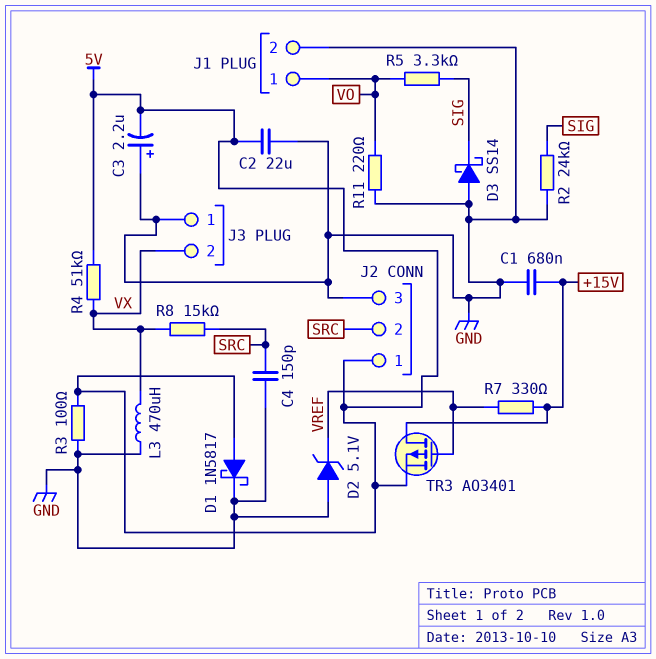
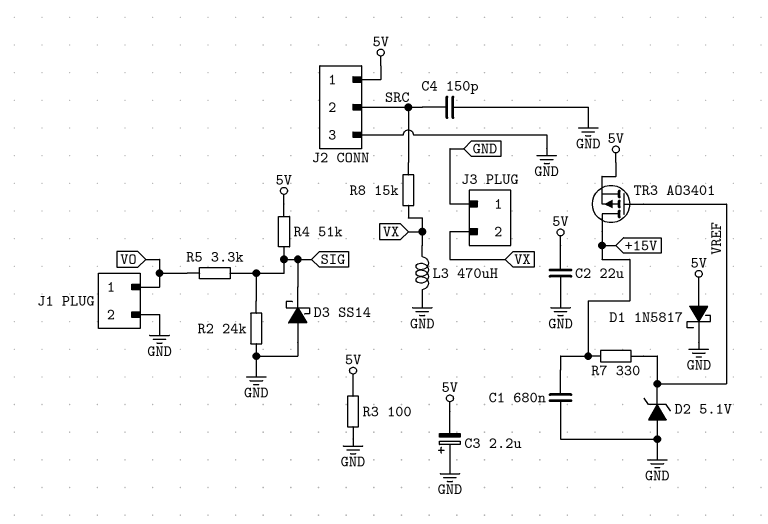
R4: 51k (5V, VX) -> 51k (5V, SIG)
R11: 220 (GND, VO) -> none

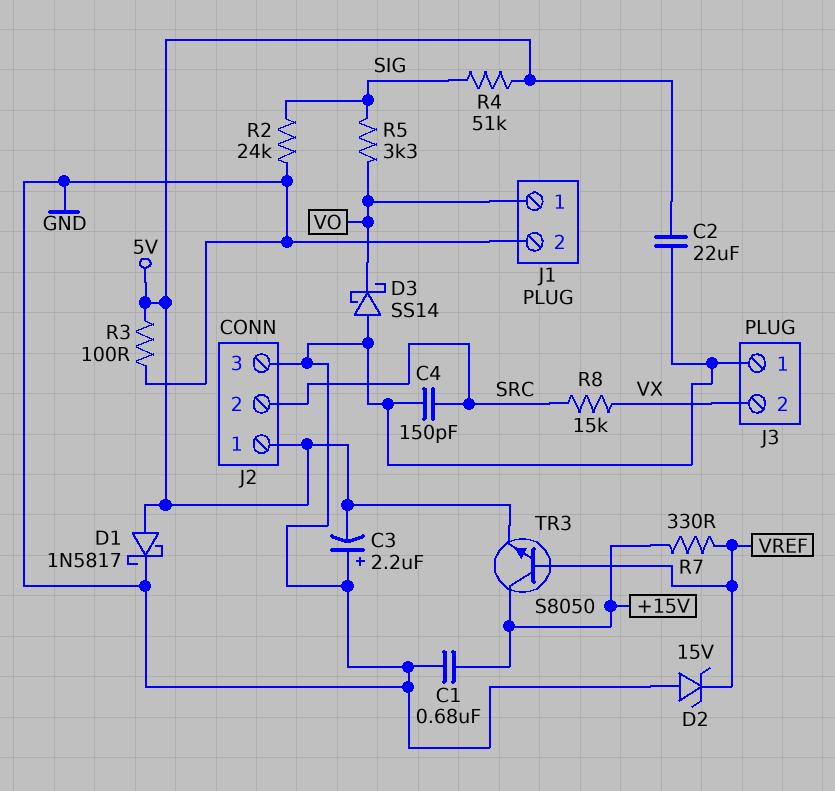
D2: zener 5.1V (A GND, K VREF) -> zener 15V (A GND, K VREF)
D3: schottky SS14 (A GND, K SIG) -> schottky SS14 (A GND, K VO)
L3: 470uH (GND, VX) -> none
TR3: PMOS AO3401 (G VREF, D +15V, S 5V) -> NPN S8050 (B VREF, C +15V, E 5V)

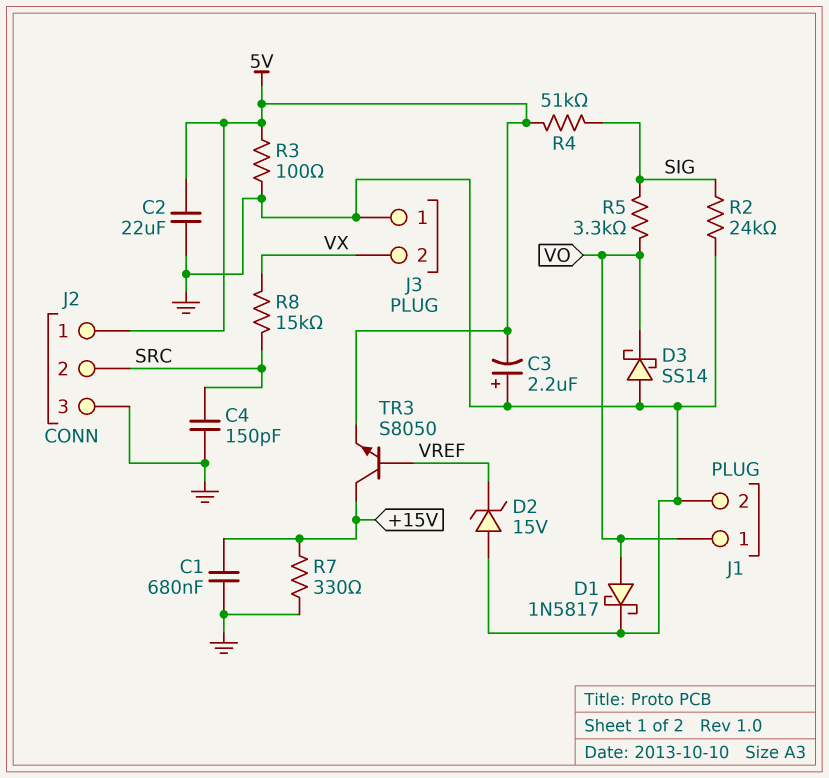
D1: schottky 1N5817 (A 5V, K GND) -> schottky 1N5817 (A VO, K GND)
R7: 330 (+15V, VREF) -> 330 (+15V, GND)

